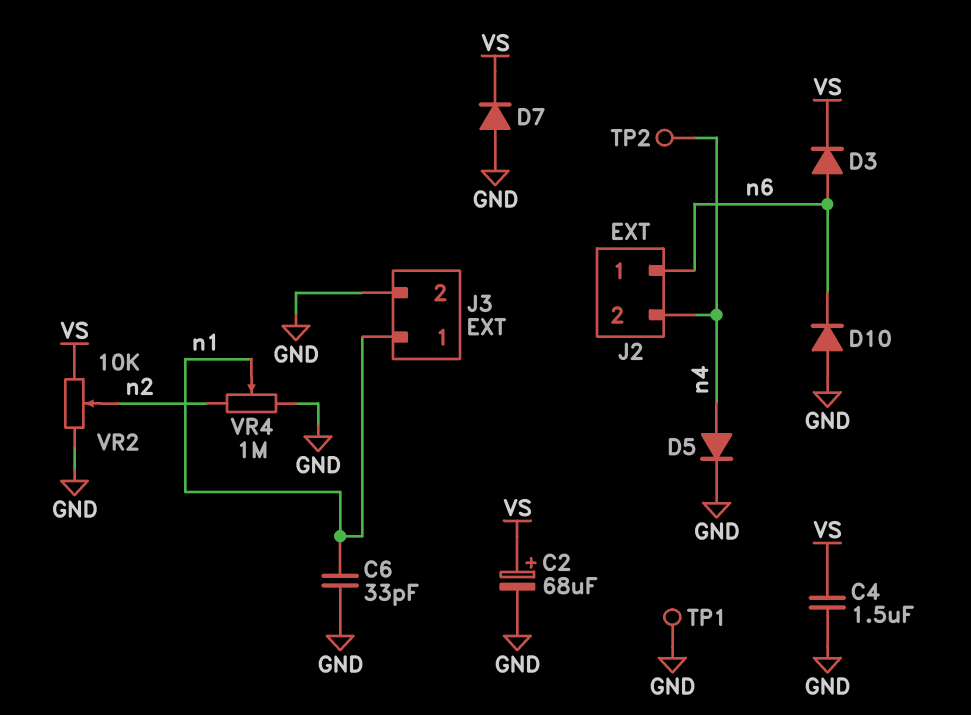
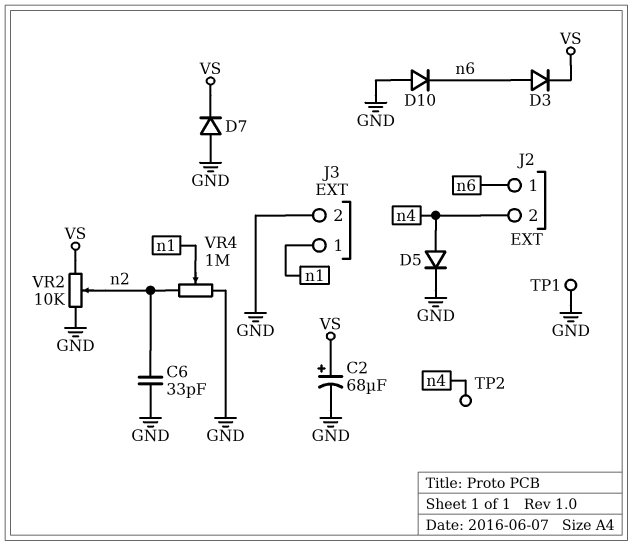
C4: 1.5uF (GND, VS) -> none
C6: 33pF (GND, n1) -> 33pF (GND, n2)

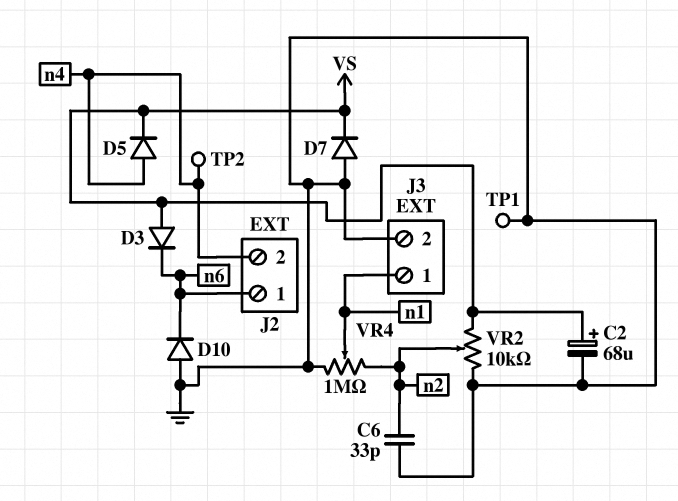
D3: diode (A n6, K VS) -> diode (A VS, K n6)
D5: diode (A n4, K GND) -> diode (A n4, K VS)

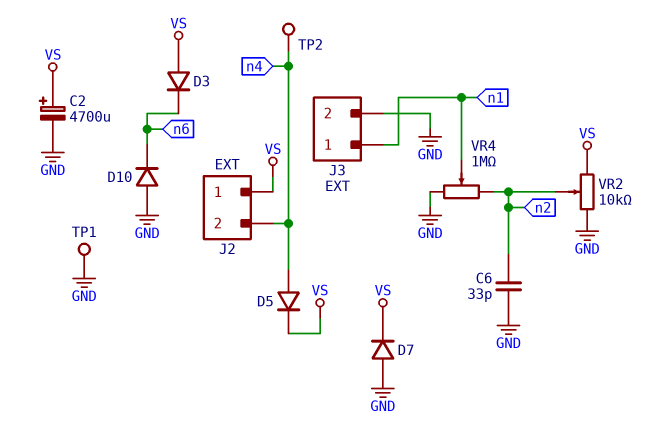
C2: 68uF (plus VS, minus GND) -> 4700uF (plus VS, minus GND)
J2 pin 1: n6 -> VS

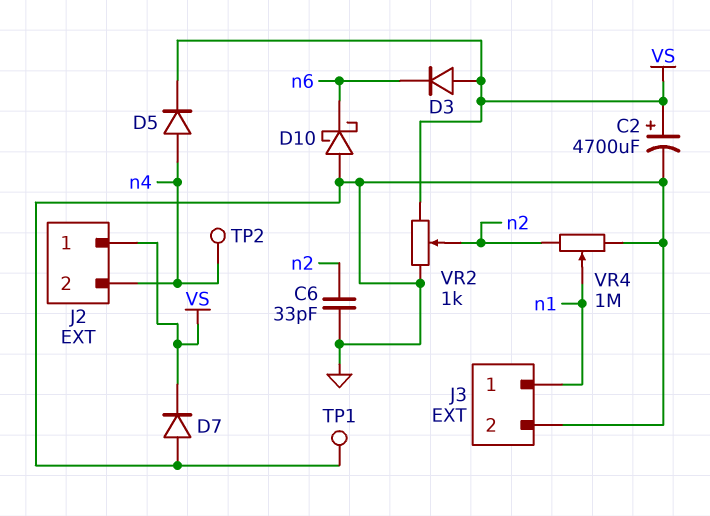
D10: diode (A GND, K n6) -> schottky (A GND, K n6)
VR2: 10k (GND, VS, wiper n2) -> 1k (GND, VS, wiper n2)

